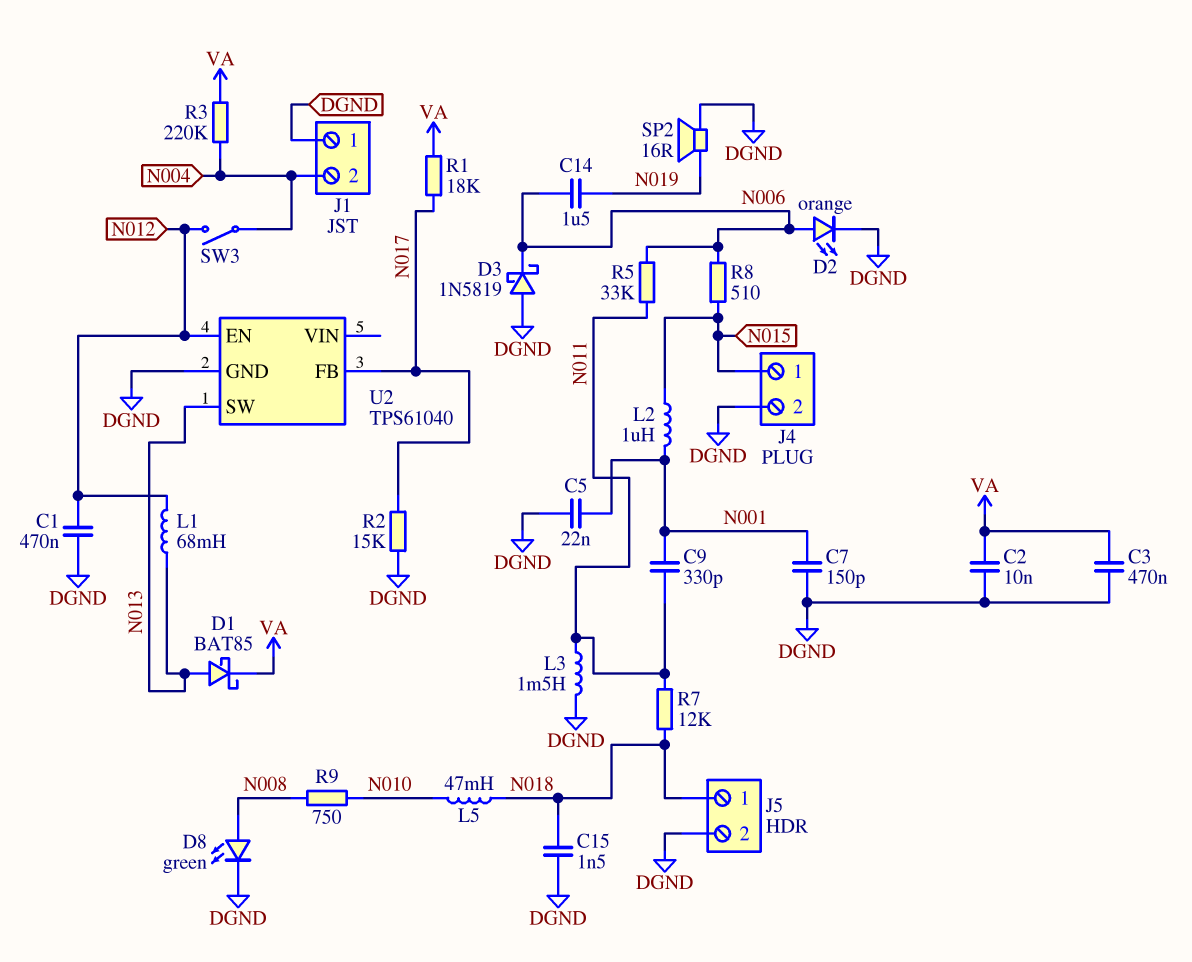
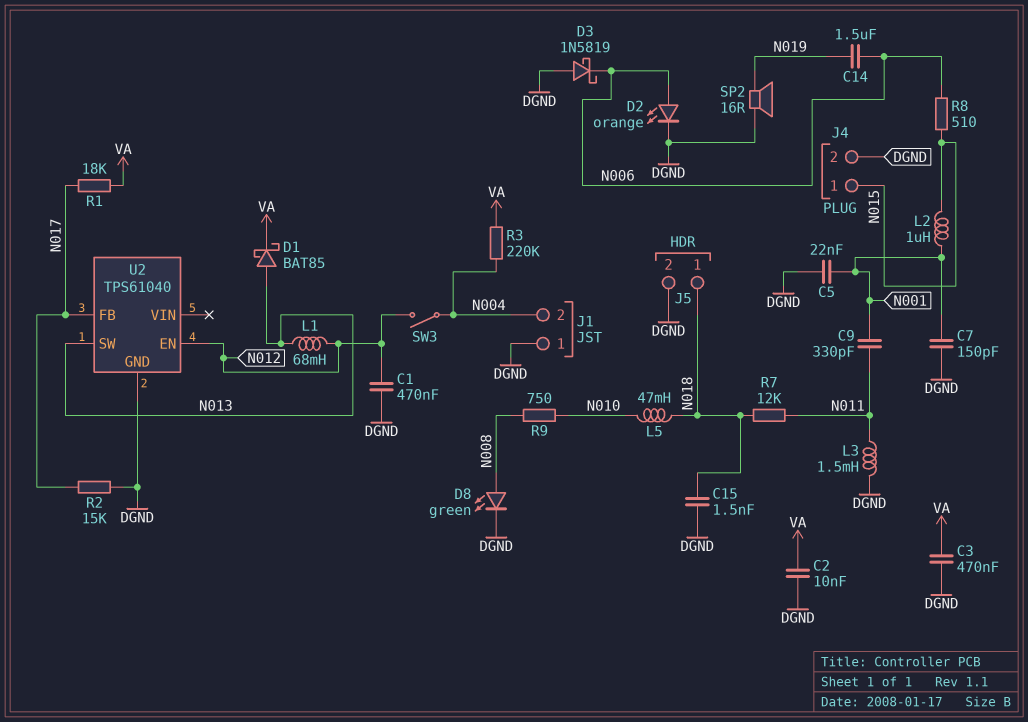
R5: 33k (N006, N011) -> none

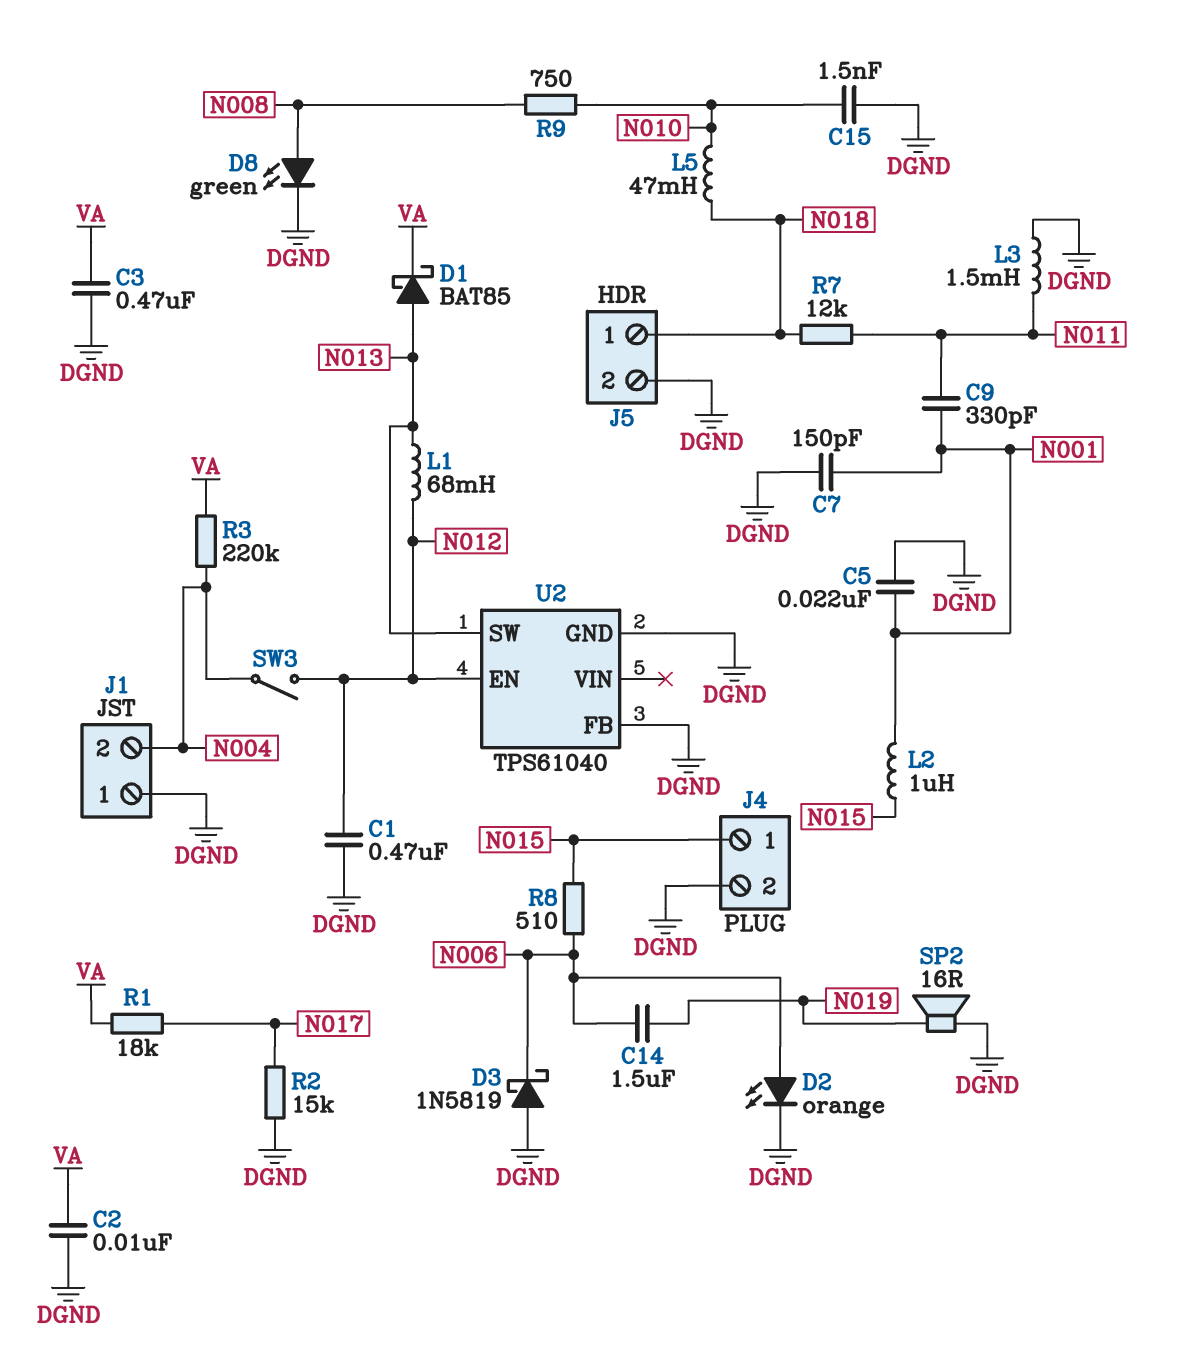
C15: 1.5nF (DGND, N018) -> 1.5nF (DGND, N010)
U2 pin FB: N017 -> DGND

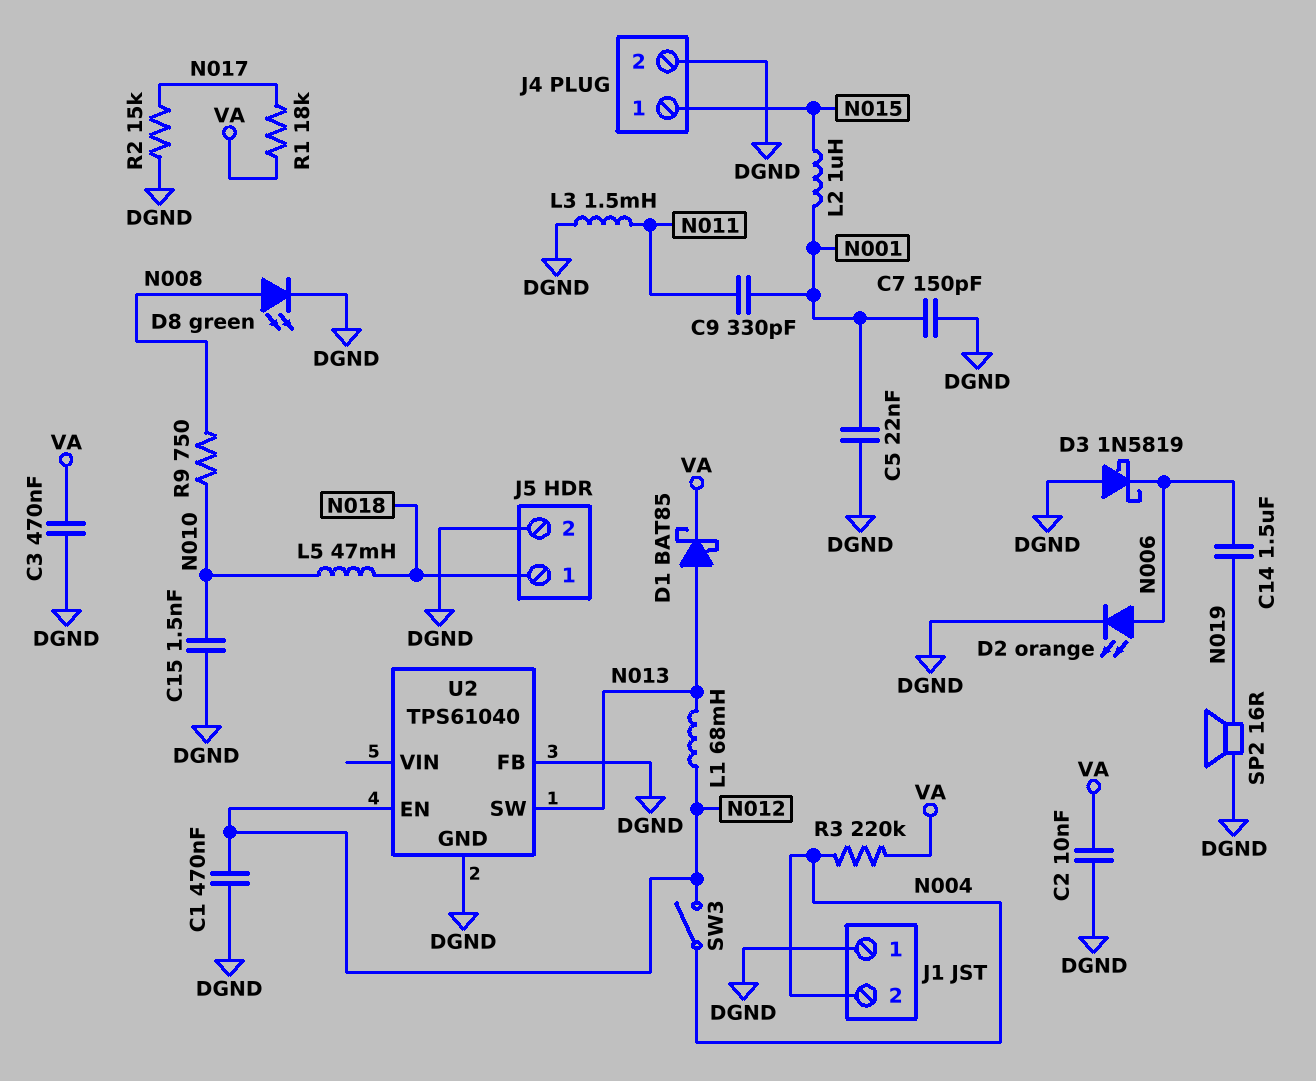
R7: 12k (N011, N018) -> none
R8: 510 (N006, N015) -> none

